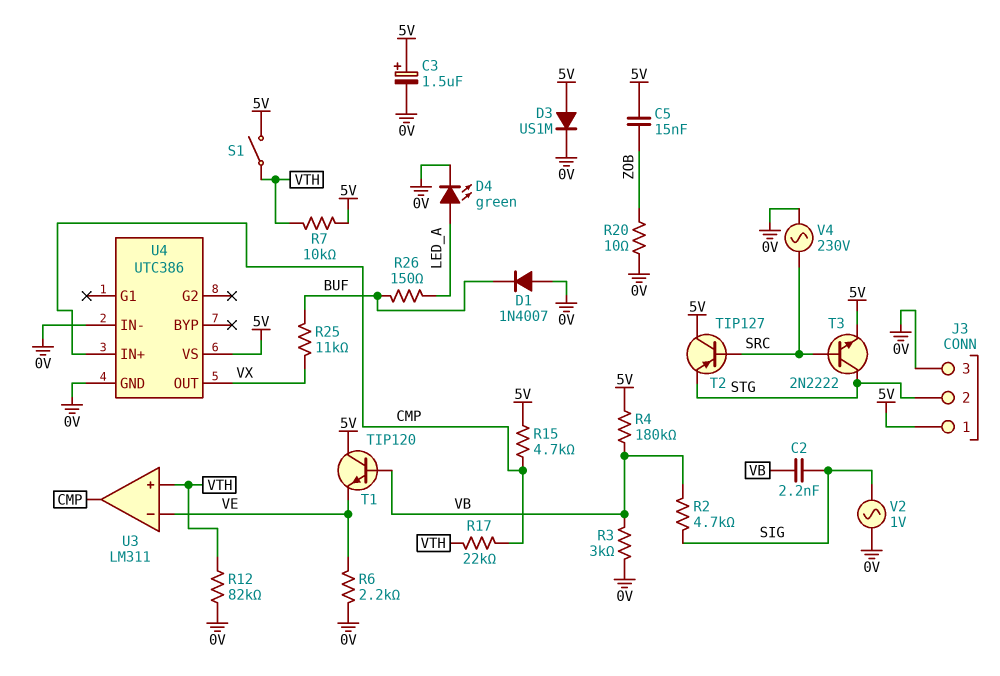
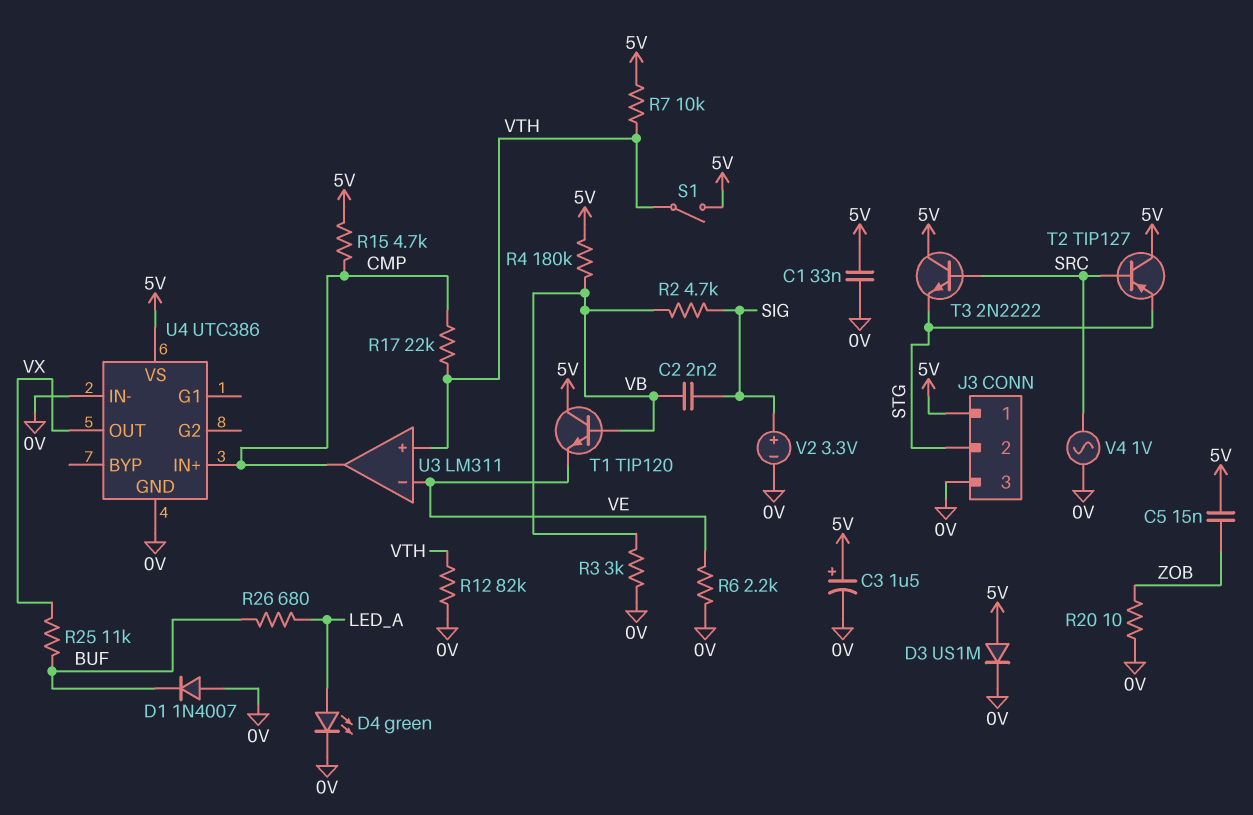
C1: none -> 33nF (0V, 5V)
R26: 150 (BUF, LED_A) -> 680 (BUF, LED_A)
T3: NPN 2N2222 (B SRC, C STG, E 5V) -> NPN 2N2222 (B SRC, C 5V, E STG)
V2: AC 1V (0V, SIG) -> 3.3V (plus SIG, minus 0V)
V4: AC 230V (0V, SRC) -> AC 1V (0V, SRC)

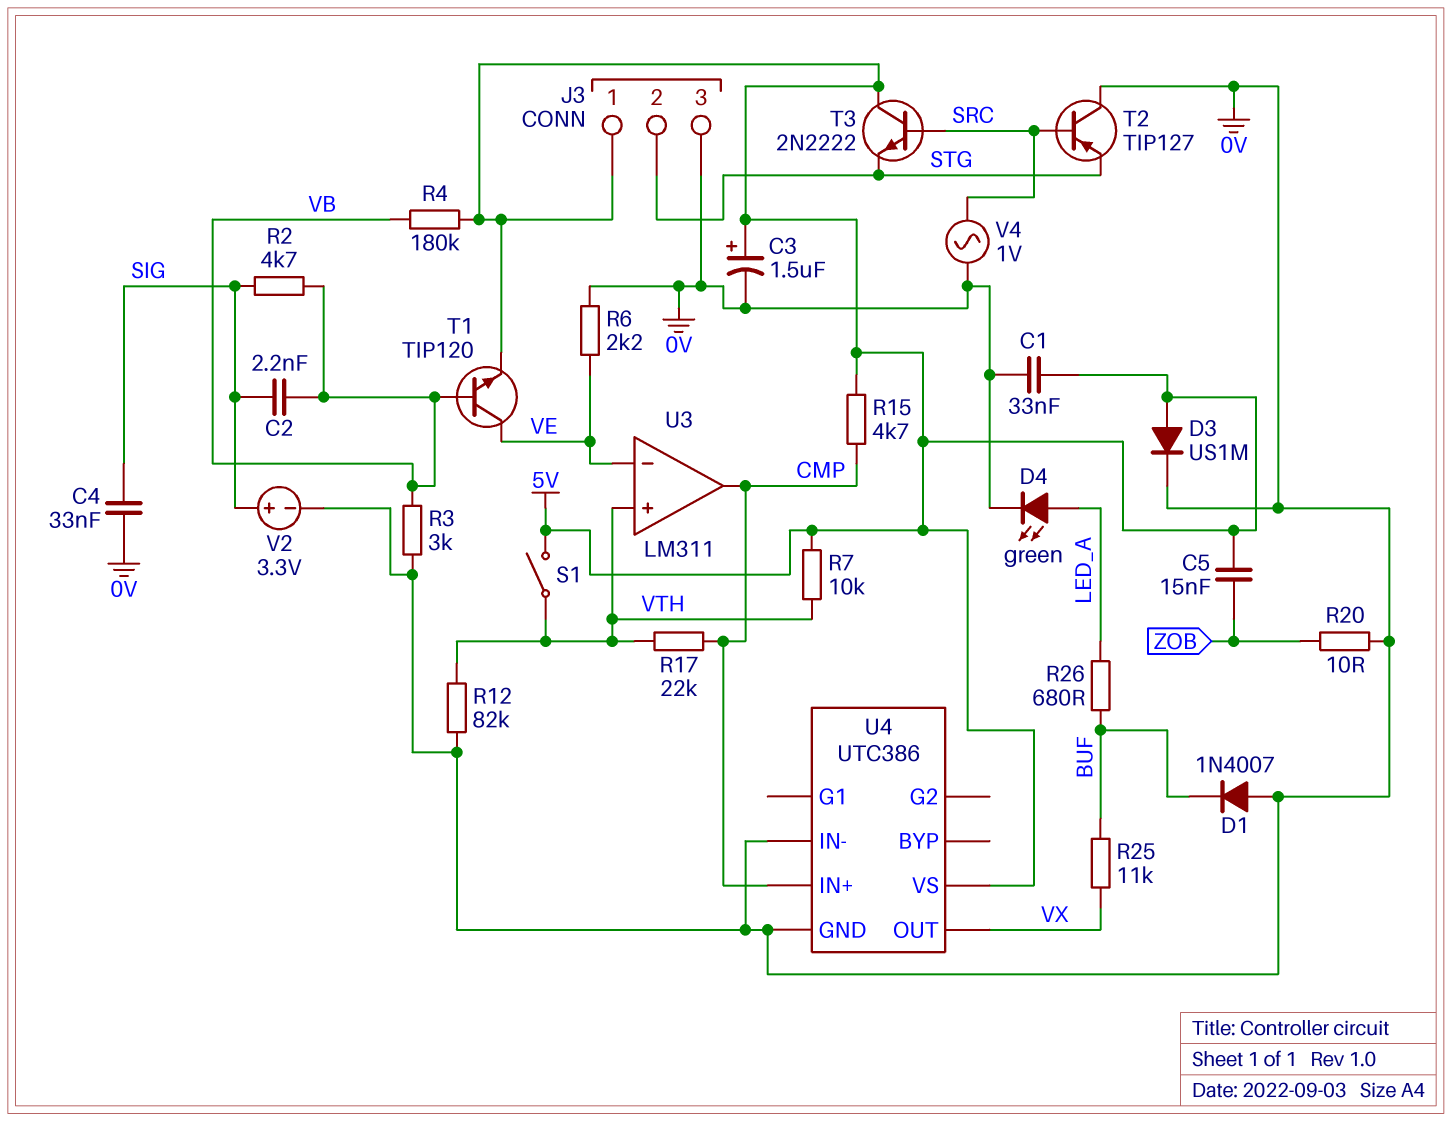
C4: none -> 33nF (0V, SIG)
T1: NPN TIP120 (B VB, C 5V, E VE) -> NPN TIP120 (B VB, C VE, E 5V)
T2: PNP TIP127 (B SRC, C 5V, E STG) -> PNP TIP127 (B SRC, C 0V, E STG)

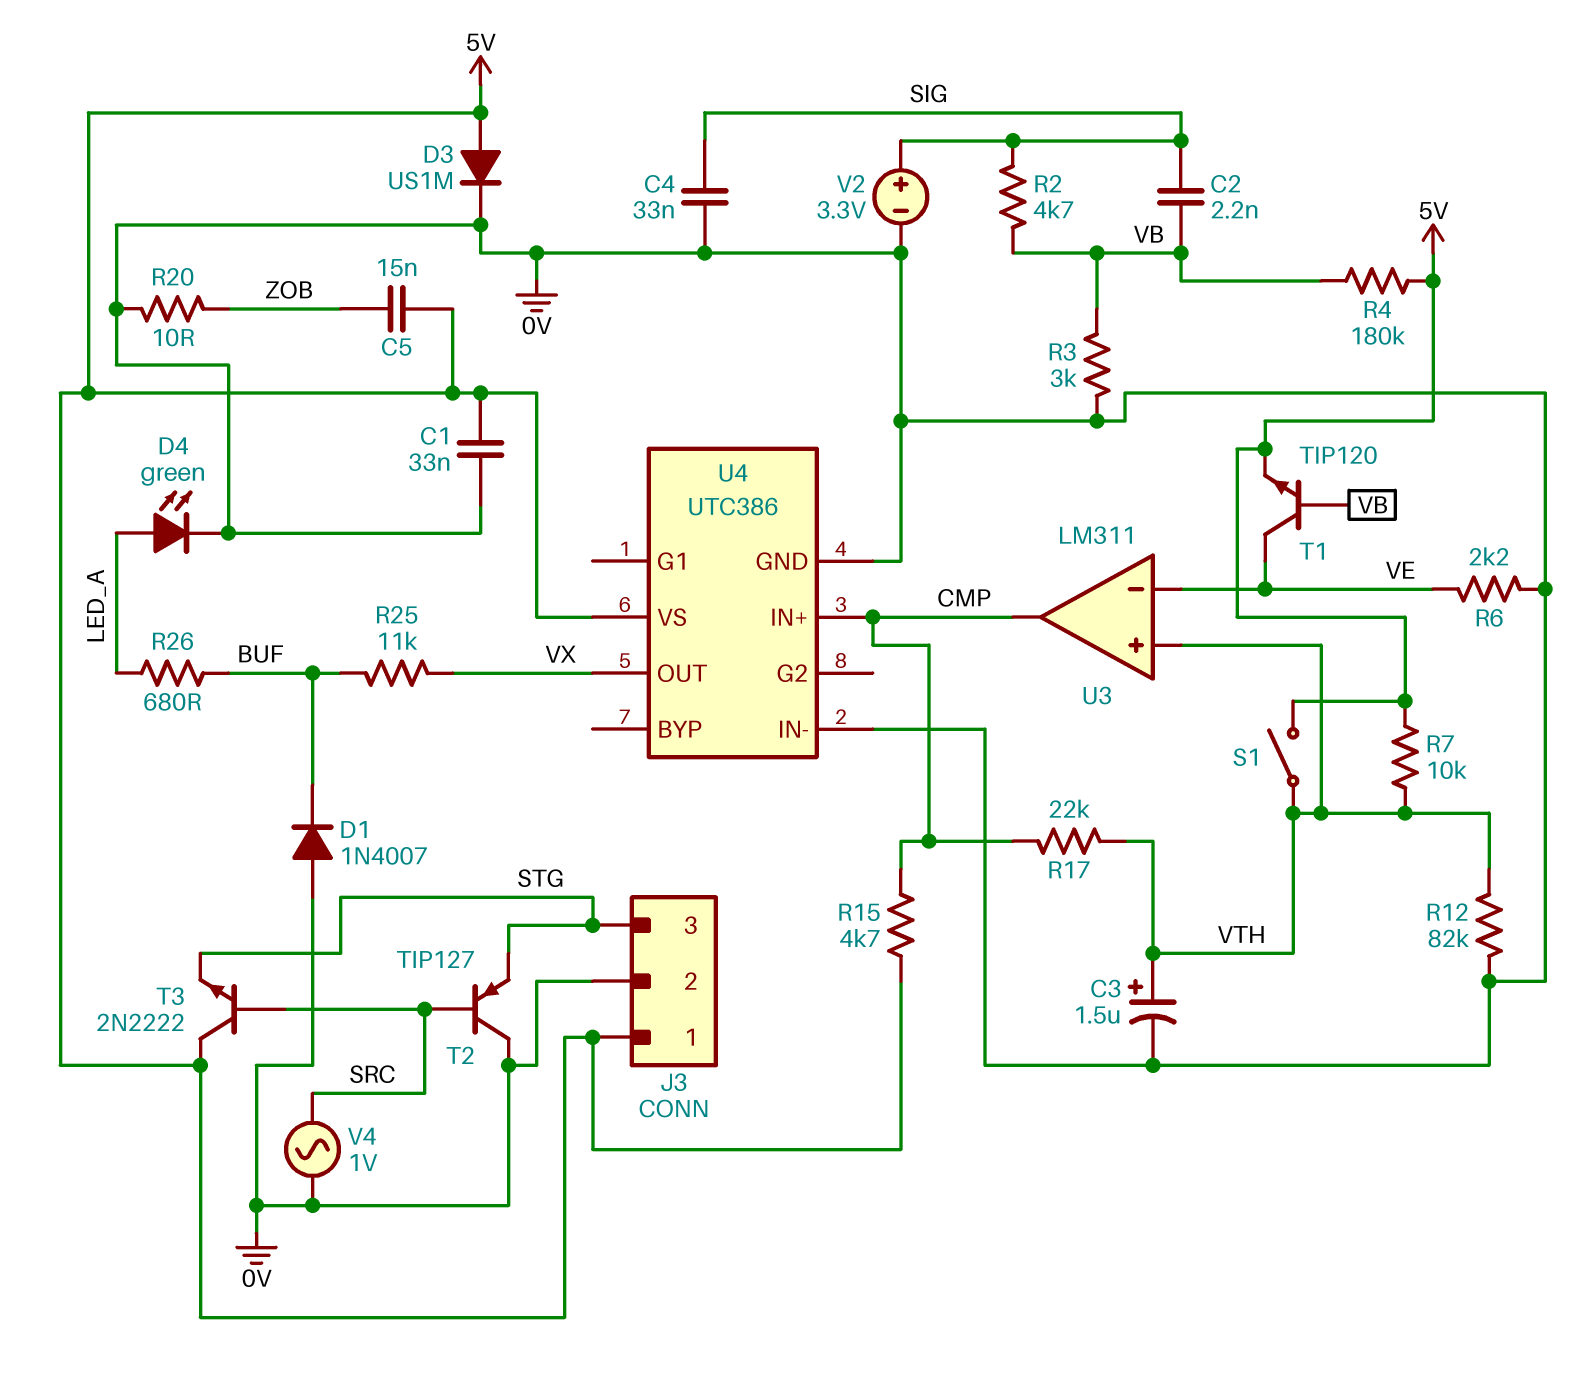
C3: 1.5uF (plus 5V, minus 0V) -> 1.5uF (plus VTH, minus 0V)
J3 pin 2: STG -> 0V
J3 pin 3: 0V -> STG

